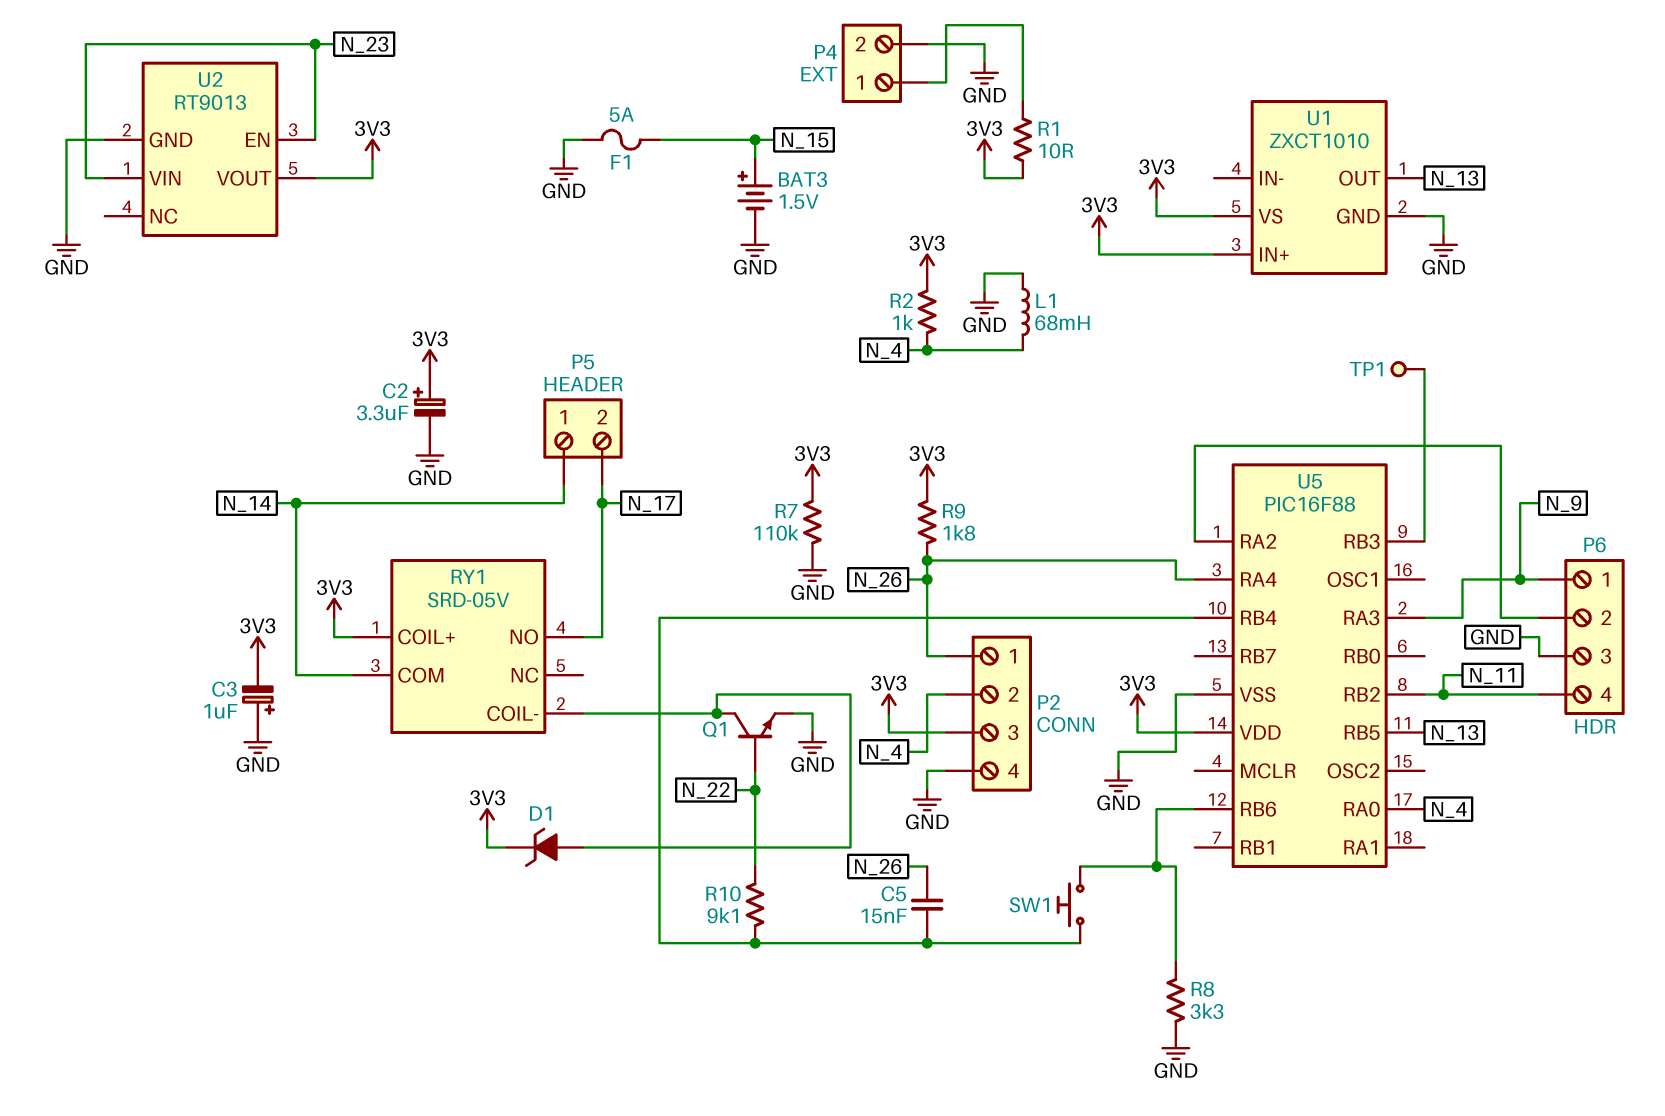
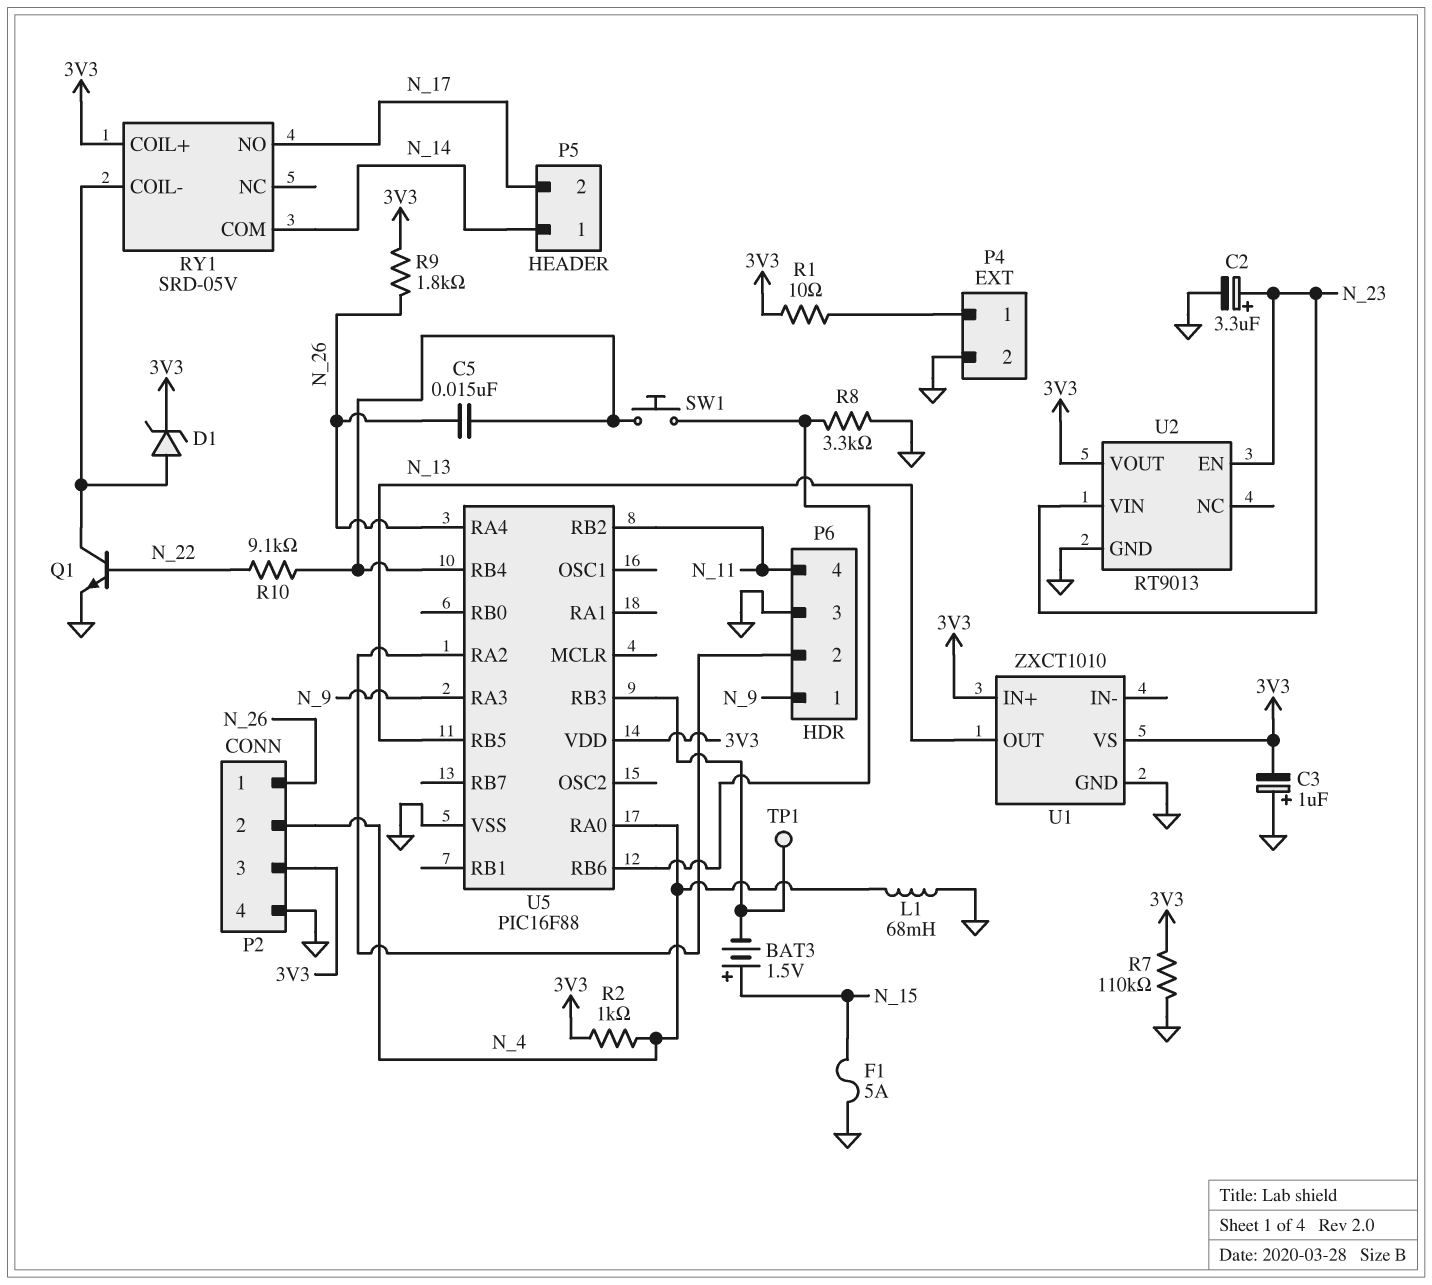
BAT3: 1.5V (plus N_15, minus GND) -> 1.5V (plus N_15, minus U5/RB3)
C2: 3.3uF (plus 3V3, minus GND) -> 3.3uF (plus N_23, minus GND)

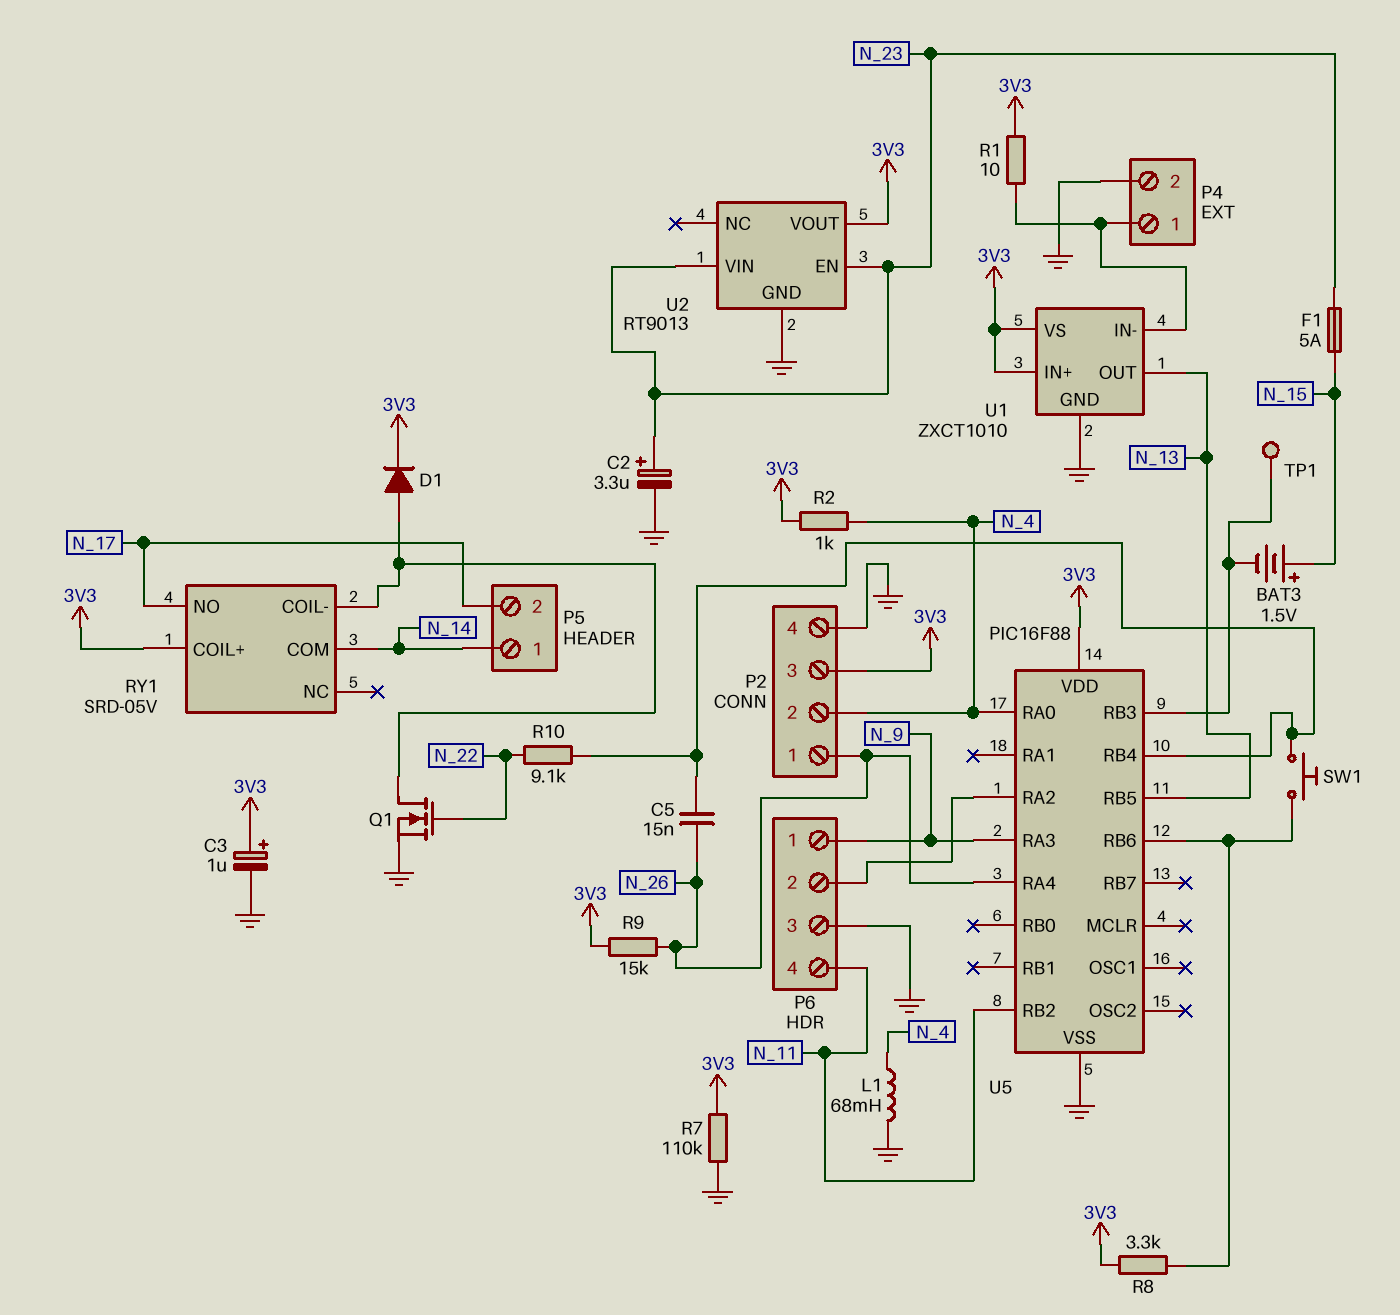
C3: 1uF (plus GND, minus 3V3) -> 1uF (plus 3V3, minus GND)
D1: zener (A RY1/COIL-, K 3V3) -> diode (A RY1/COIL-, K 3V3)
F1: 5A (GND, N_15) -> 5A (N_15, N_23)
Q1: NPN (B N_22, C RY1/COIL-, E GND) -> NMOS (G N_22, D RY1/COIL-, S GND)
R8: 3.3k (GND, U5/RB6) -> 3.3k (3V3, U5/RB6)
R9: 1.8k (3V3, N_26) -> 15k (3V3, N_26)
U1 pin IN-: none -> P4/1

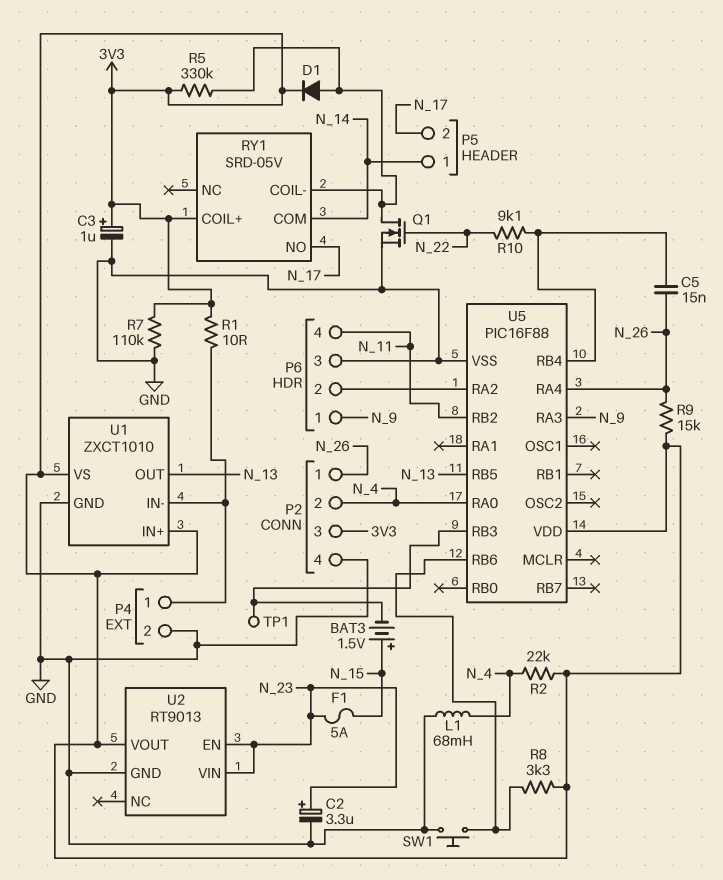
R2: 1k (3V3, N_4) -> 22k (3V3, N_4)
R5: none -> 330k (3V3, RY1/COIL-)
SW1: button (U5/RB4, U5/RB6) -> button (GND, U5/RB6)

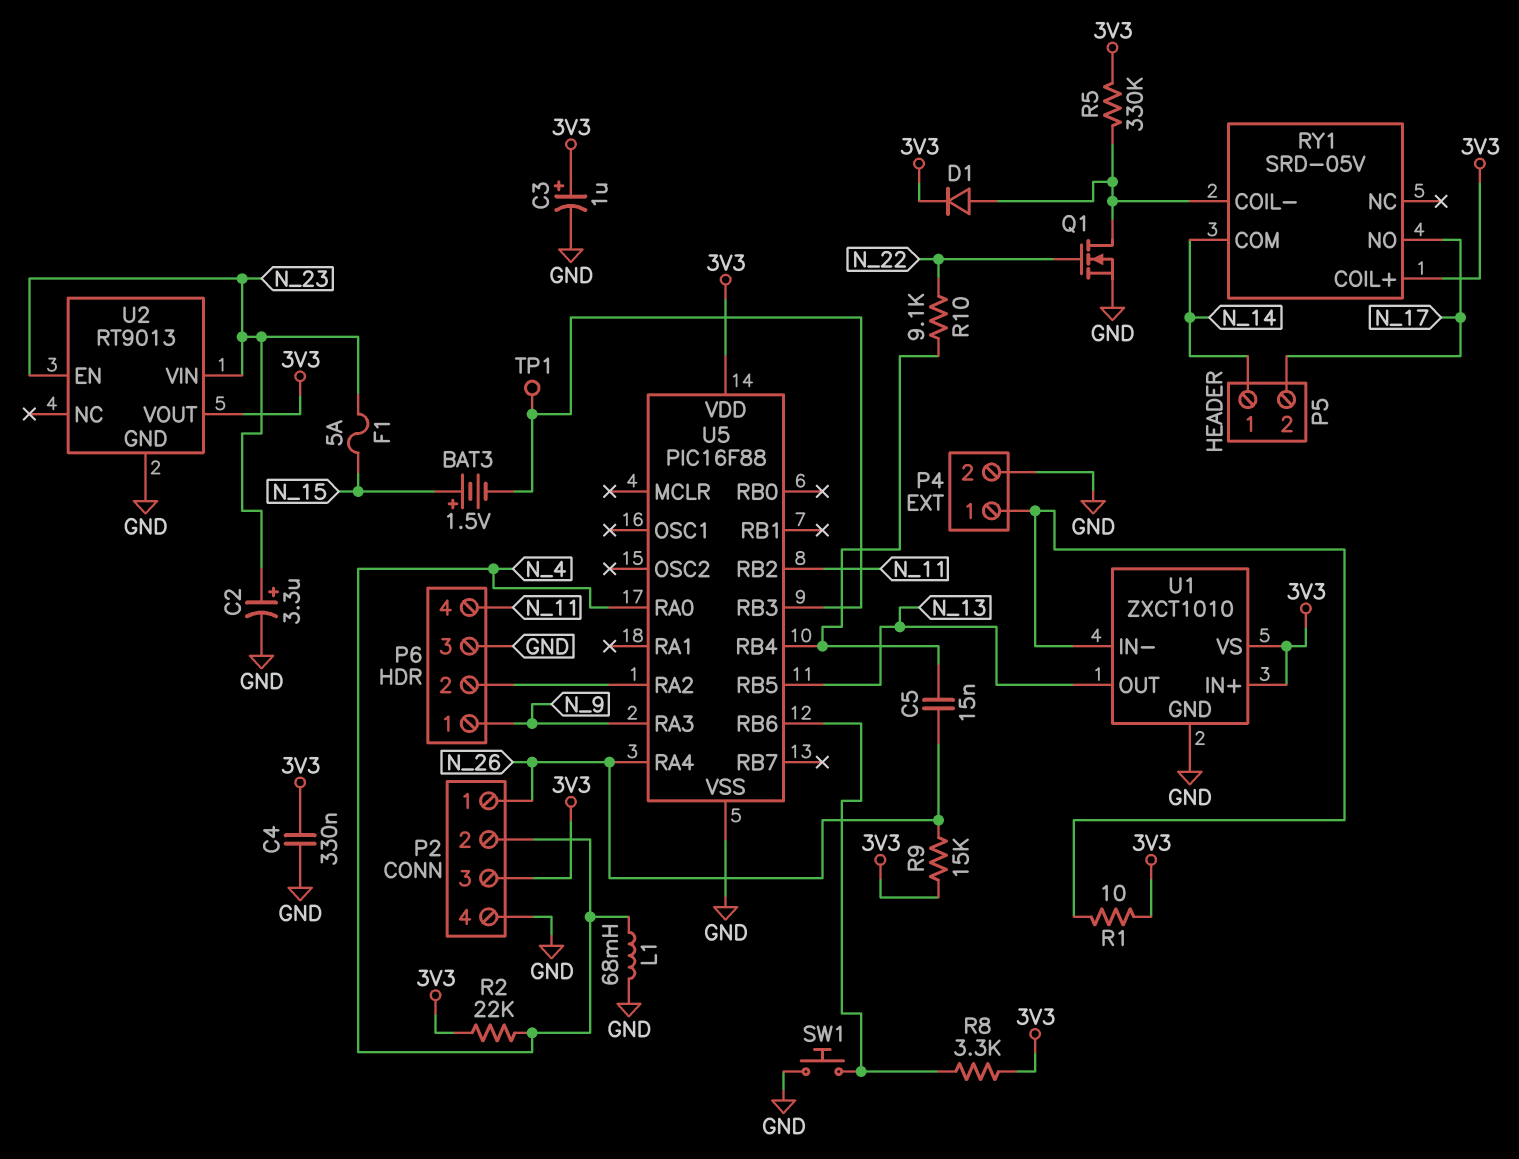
C4: none -> 330nF (3V3, GND)
R7: 110k (3V3, GND) -> none

